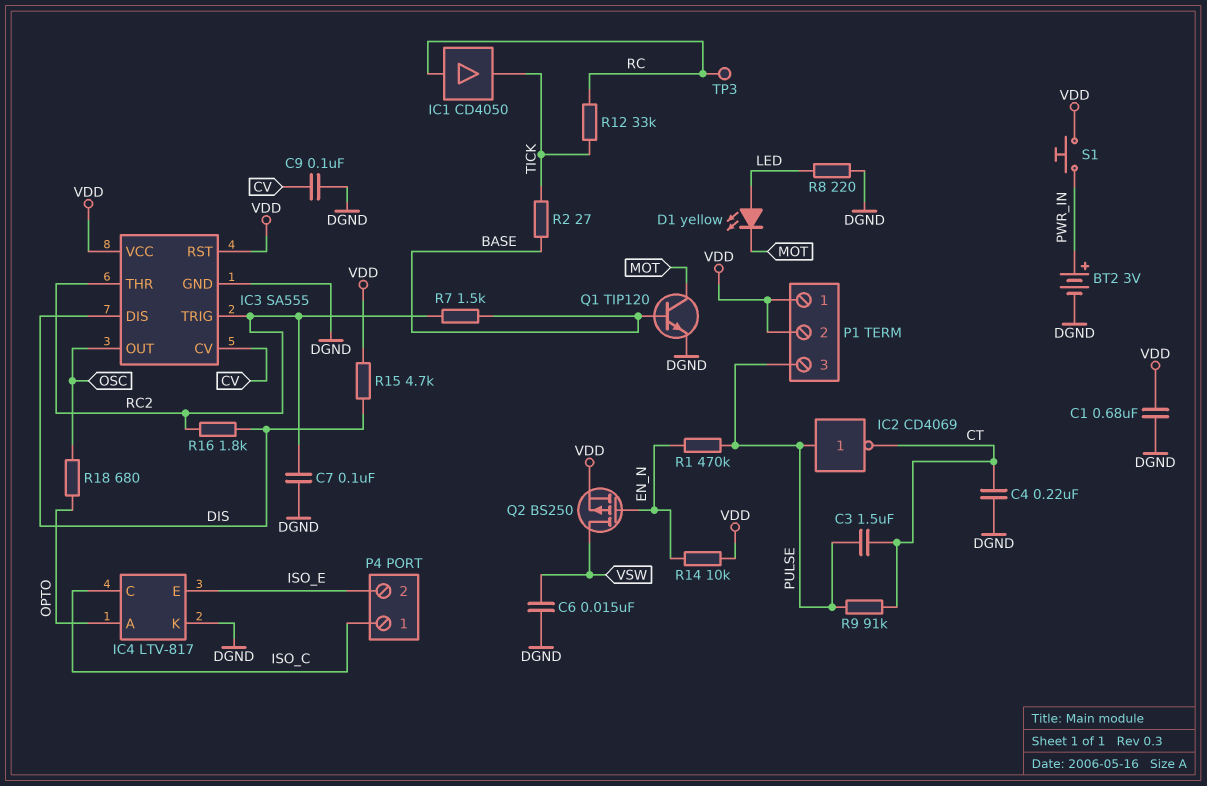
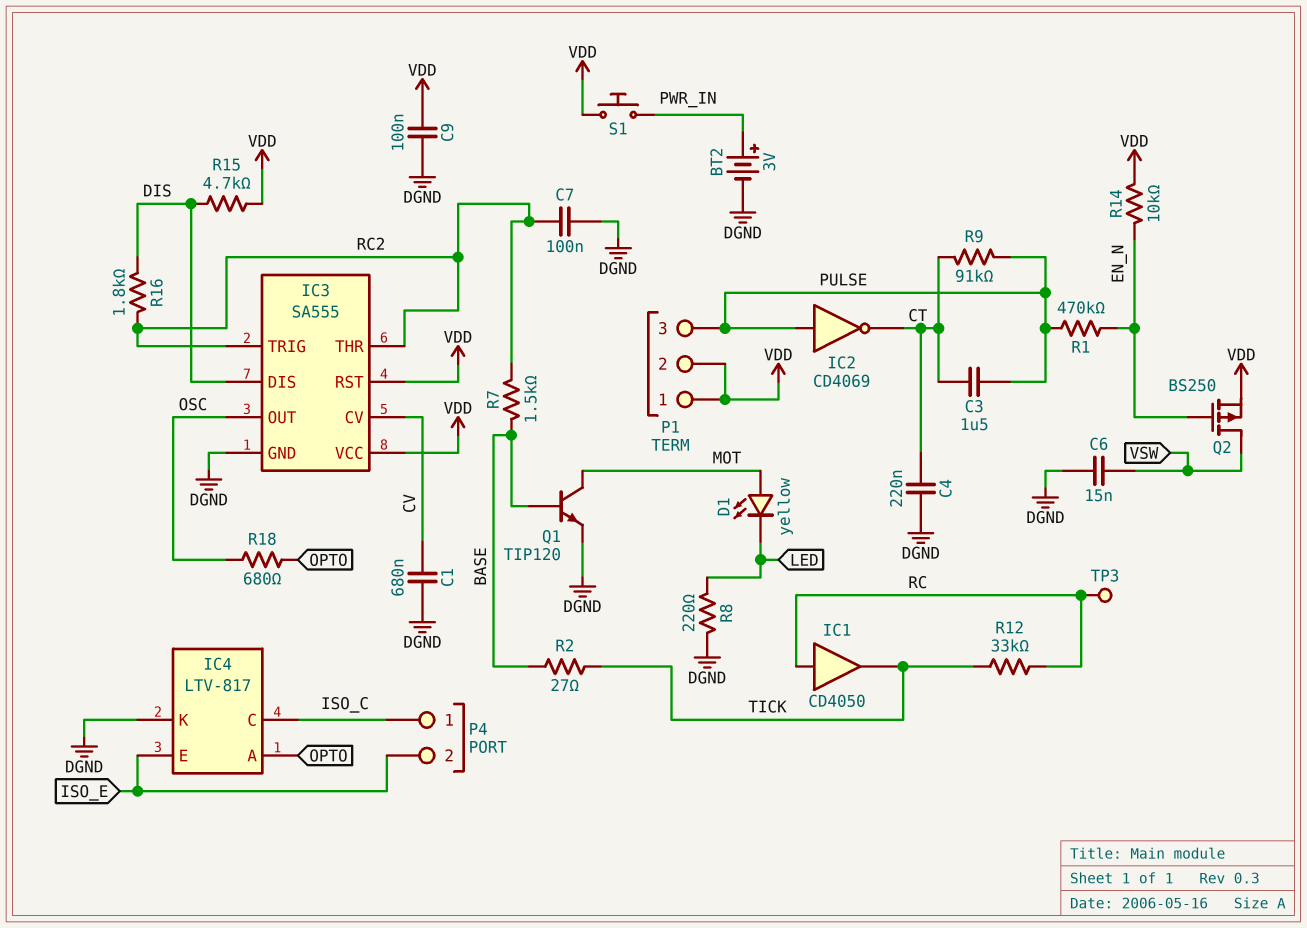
C1: 680nF (DGND, VDD) -> 680nF (CV, DGND)
C9: 100nF (CV, DGND) -> 100nF (DGND, VDD)
D1: LED yellow (A LED, K MOT) -> LED yellow (A MOT, K LED)

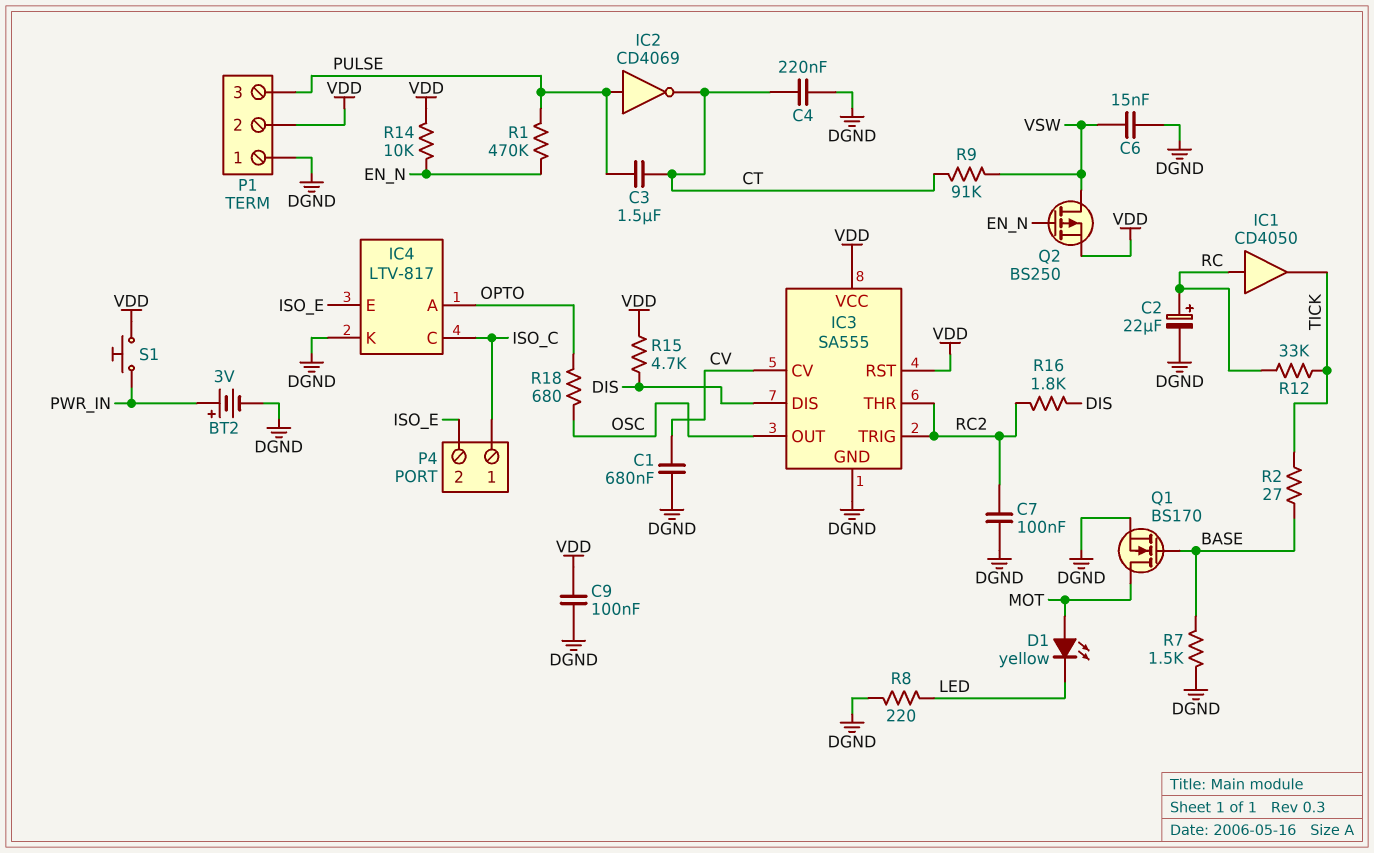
C2: none -> 22uF (plus RC, minus DGND)
P1 pin 1: VDD -> DGND
Q1: NPN TIP120 (B BASE, C MOT, E DGND) -> NMOS BS170 (G BASE, D MOT, S DGND)
R7: 1.5k (BASE, RC2) -> 1.5k (BASE, DGND)
R9: 91k (CT, PULSE) -> 91k (CT, VSW)
TP3: test point (RC) -> none

